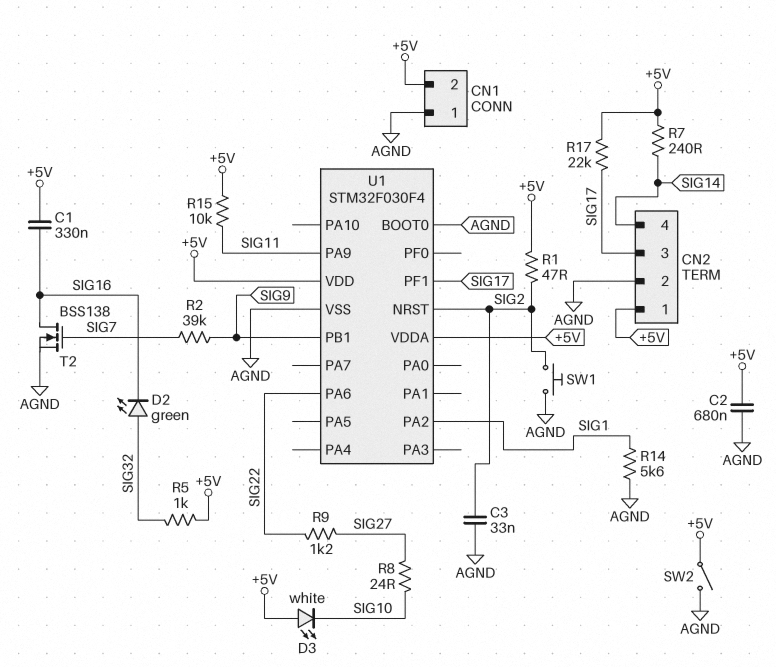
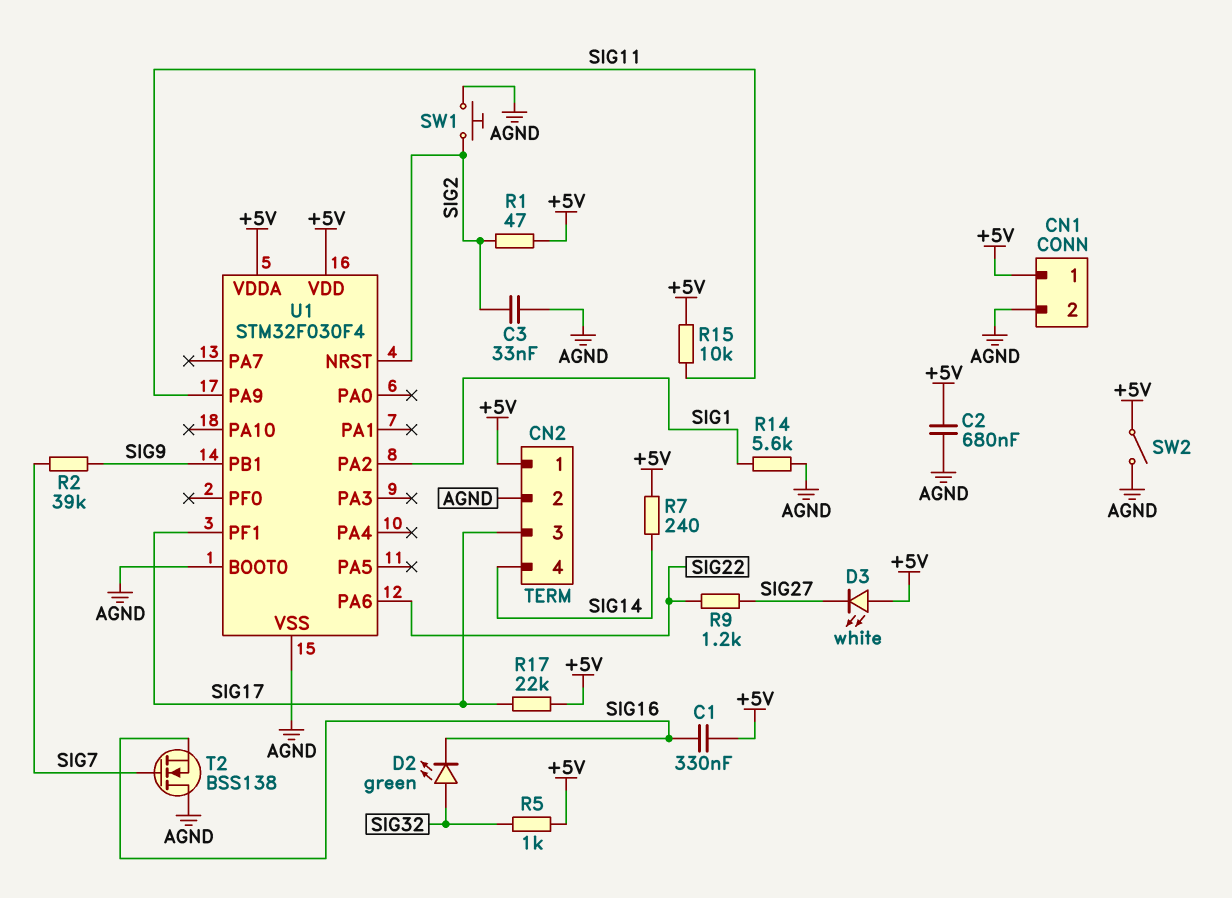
CN1 pin 1: AGND -> +5V
CN1 pin 2: +5V -> AGND
D3: LED white (A +5V, K SIG10) -> LED white (A +5V, K SIG27)
R8: 24 (SIG10, SIG27) -> none
T2: NMOS BSS138 (G SIG7, D SIG16, S AGND) -> NMOS BSS138 (G SIG7, D AGND, S SIG16)

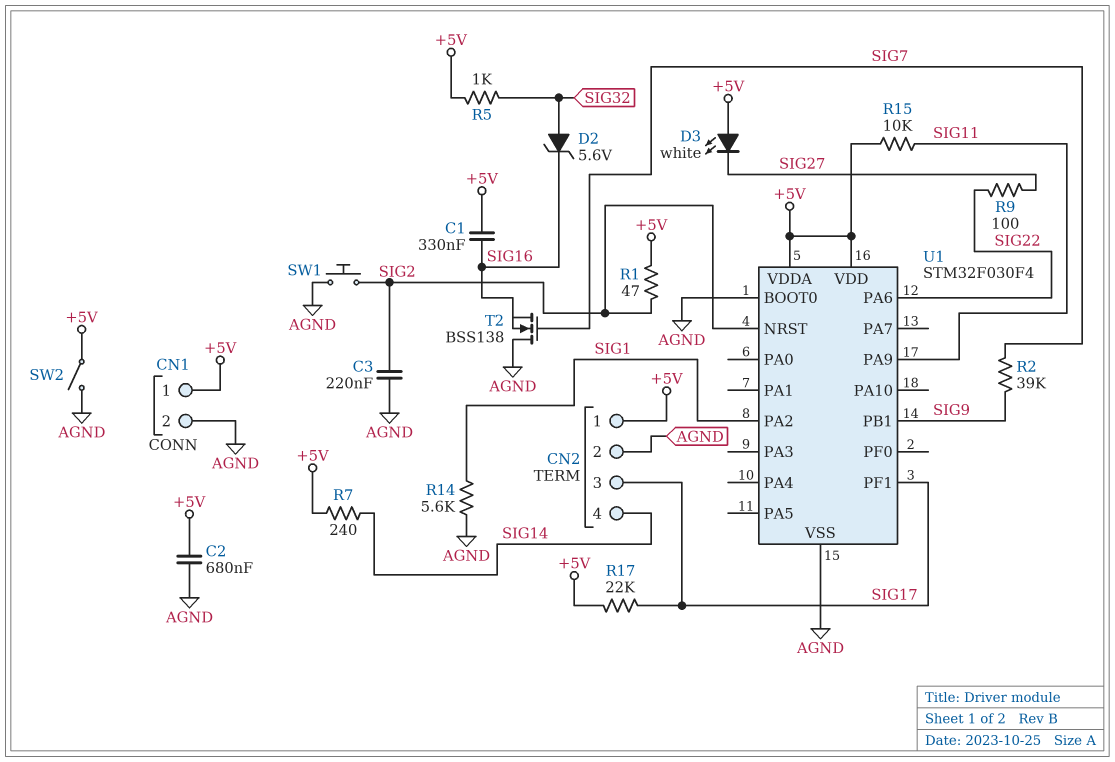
C3: 33nF (AGND, SIG2) -> 220nF (AGND, SIG2)
D2: LED green (A SIG32, K SIG16) -> zener 5.6V (A SIG32, K SIG16)
R9: 1.2k (SIG22, SIG27) -> 100 (SIG22, SIG27)

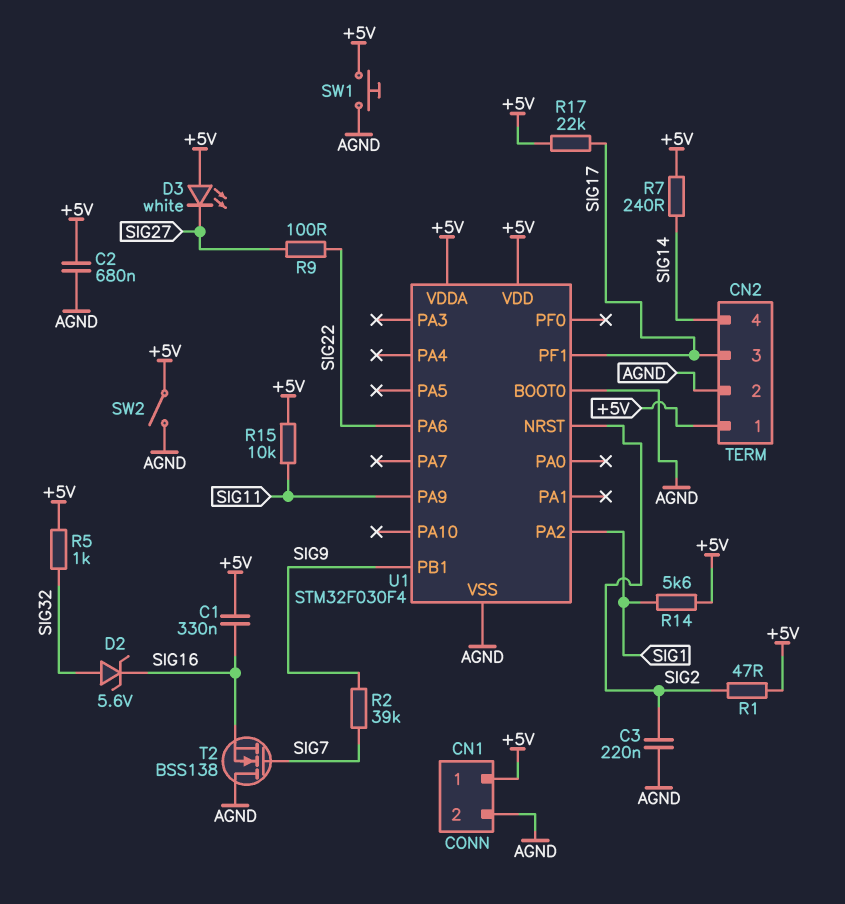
R14: 5.6k (AGND, SIG1) -> 5.6k (+5V, SIG1)
SW1: button (AGND, SIG2) -> button (+5V, AGND)

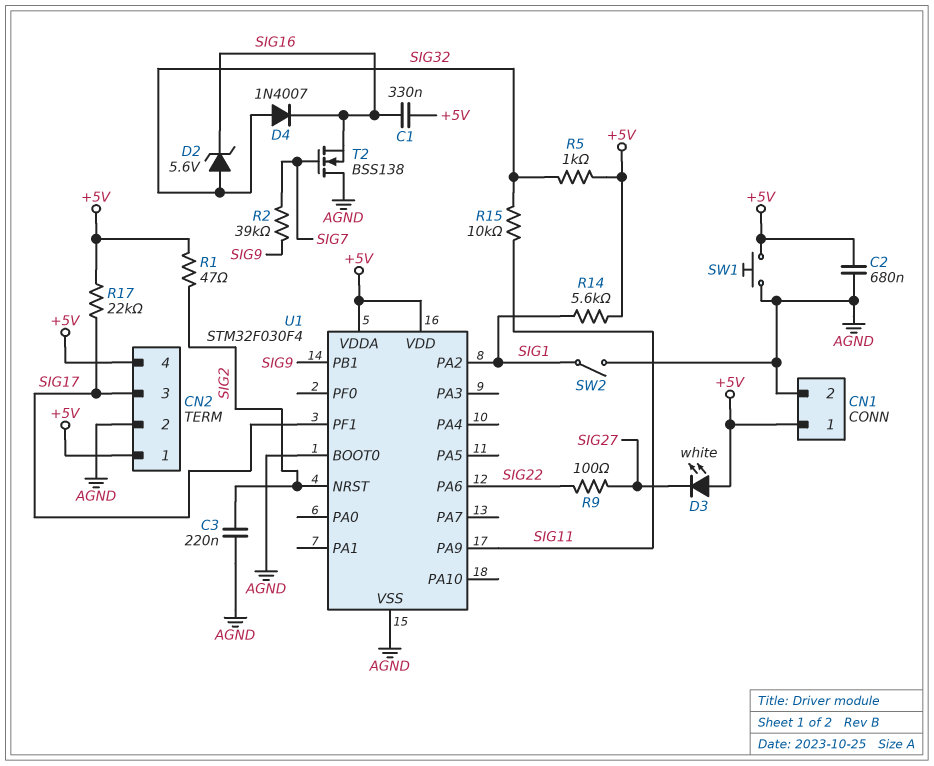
CN2 pin 4: SIG14 -> +5V
D4: none -> diode 1N4007 (A SIG32, K SIG16)
R7: 240 (+5V, SIG14) -> none
R15: 10k (+5V, SIG11) -> 10k (SIG11, SIG32)
SW2: switch (+5V, AGND) -> switch (AGND, SIG1)

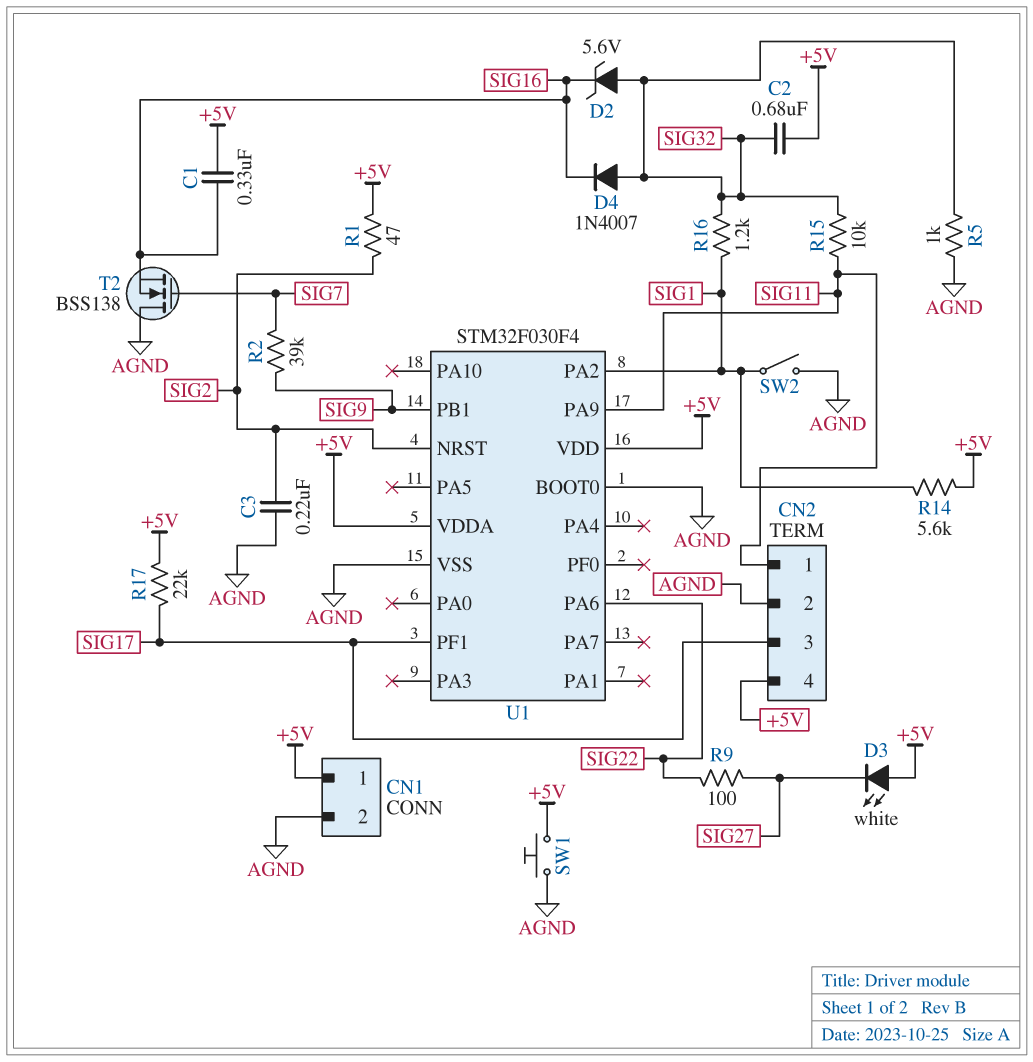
C2: 680nF (+5V, AGND) -> 680nF (+5V, SIG32)
CN2 pin 1: +5V -> SIG11
R5: 1k (+5V, SIG32) -> 1k (AGND, SIG32)
R16: none -> 1.2k (SIG1, SIG32)

